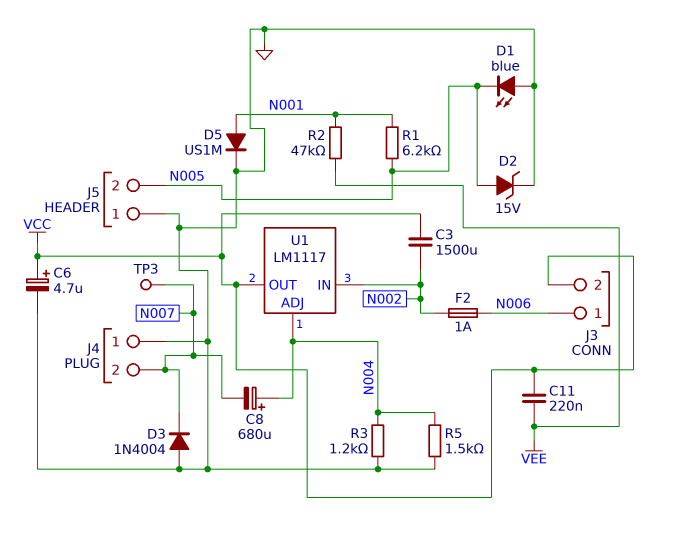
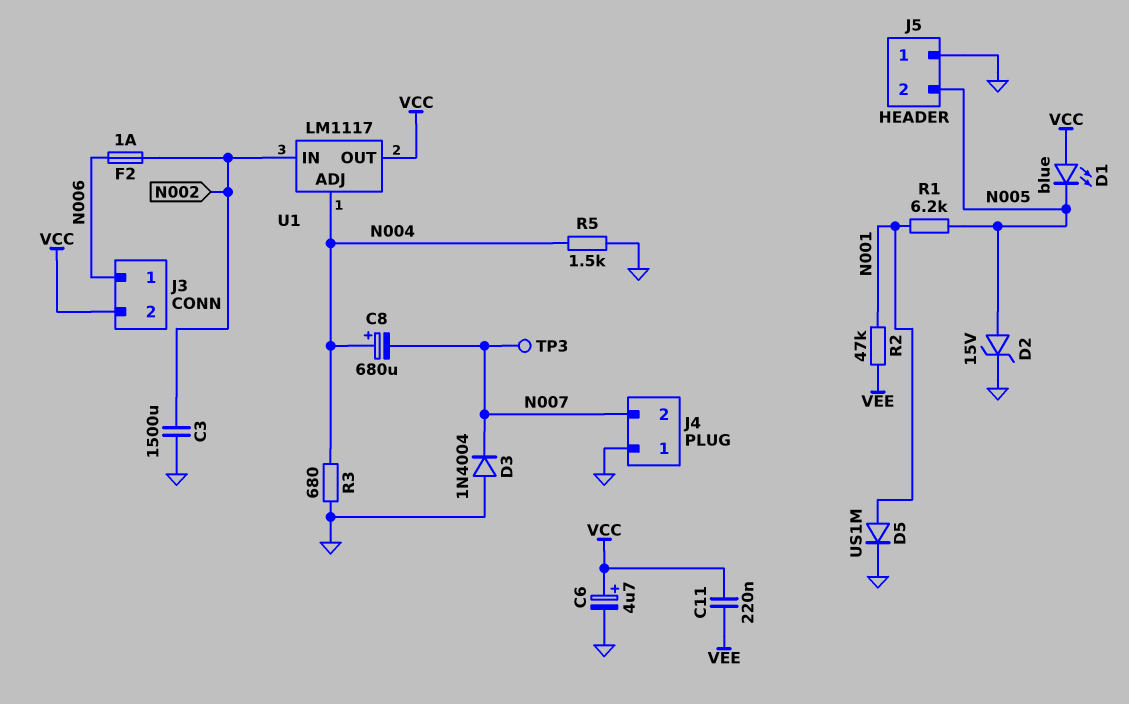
C3: 1500uF (N002, VCC) -> 1500uF (GND, N002)
D1: LED blue (A GND, K N005) -> LED blue (A VCC, K N005)
R3: 1.2k (GND, N004) -> 680 (GND, N004)

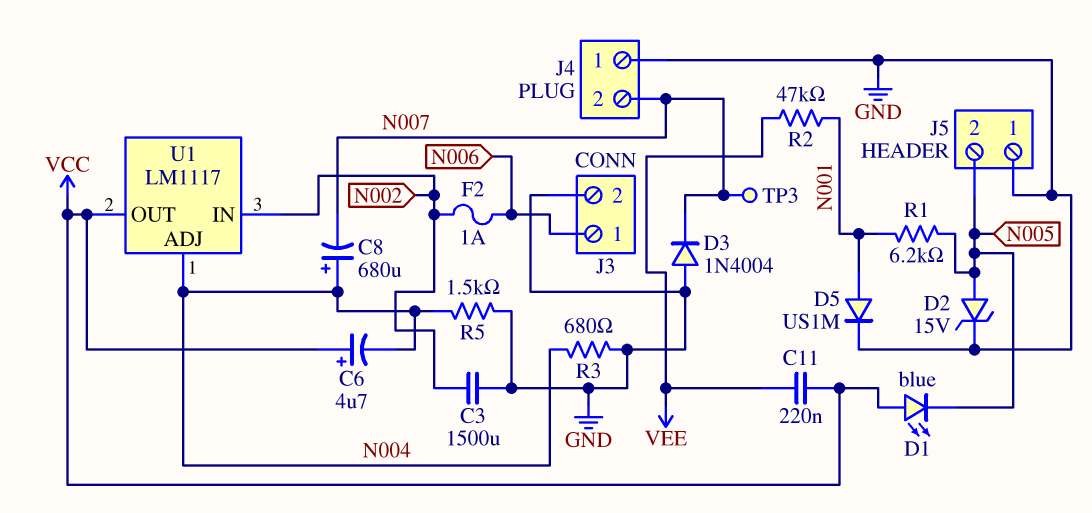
C6: 4.7uF (plus VCC, minus GND) -> 4.7uF (plus VCC, minus N004)
J3 pin 2: VCC -> GND

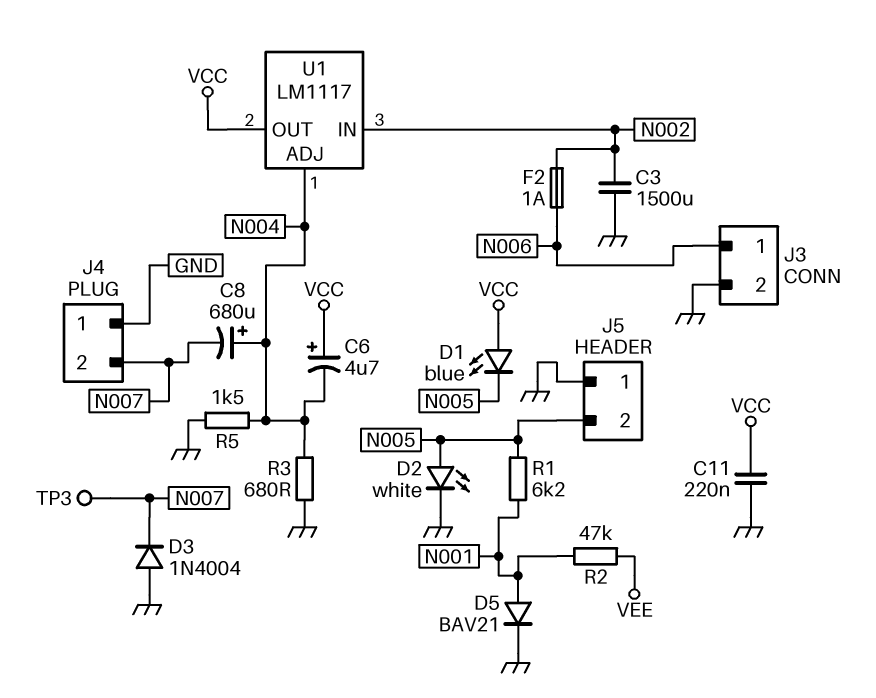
C11: 220nF (VCC, VEE) -> 220nF (GND, VCC)
D2: zener 15V (A N005, K GND) -> LED white (A N005, K GND)
D5: diode US1M (A N001, K GND) -> diode BAV21 (A N001, K GND)

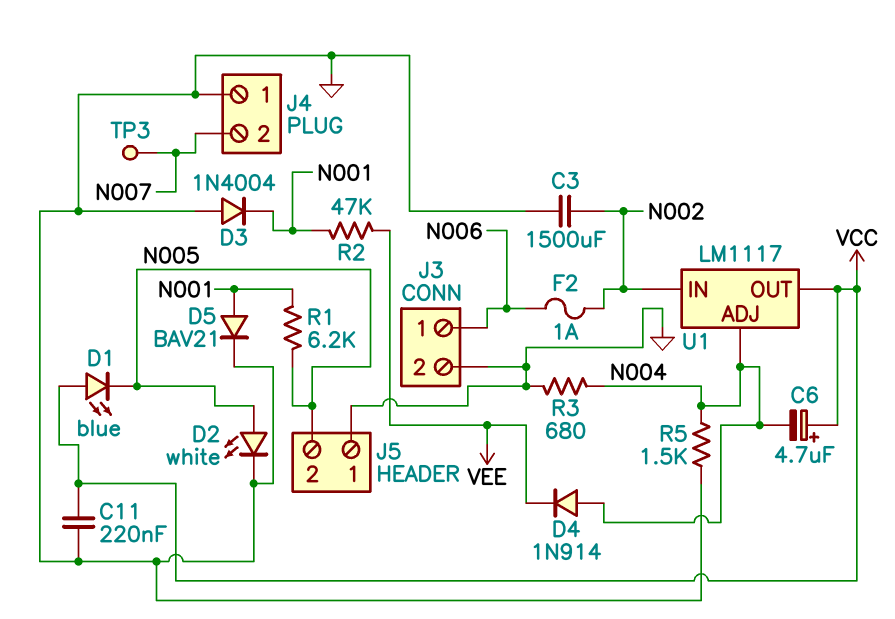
C8: 680uF (plus N004, minus N007) -> none
D3: diode 1N4004 (A GND, K N007) -> diode 1N4004 (A GND, K N001)
D4: none -> diode 1N914 (A N004, K VEE)

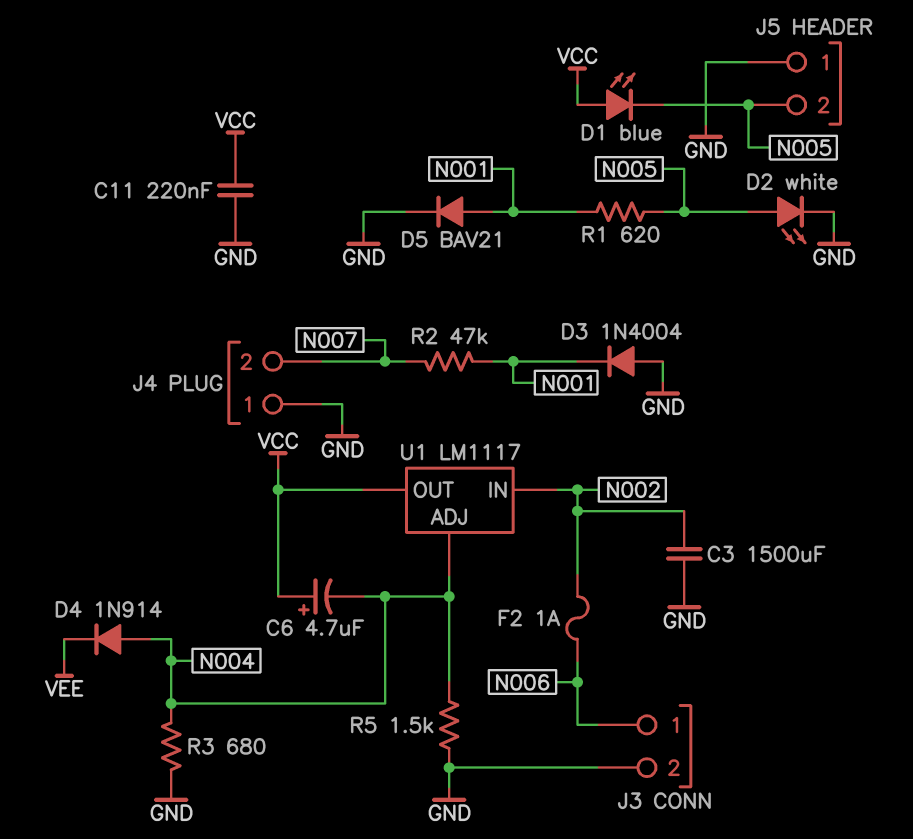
R1: 6.2k (N001, N005) -> 620 (N001, N005)
R2: 47k (N001, VEE) -> 47k (N001, N007)
TP3: test point (N007) -> none

